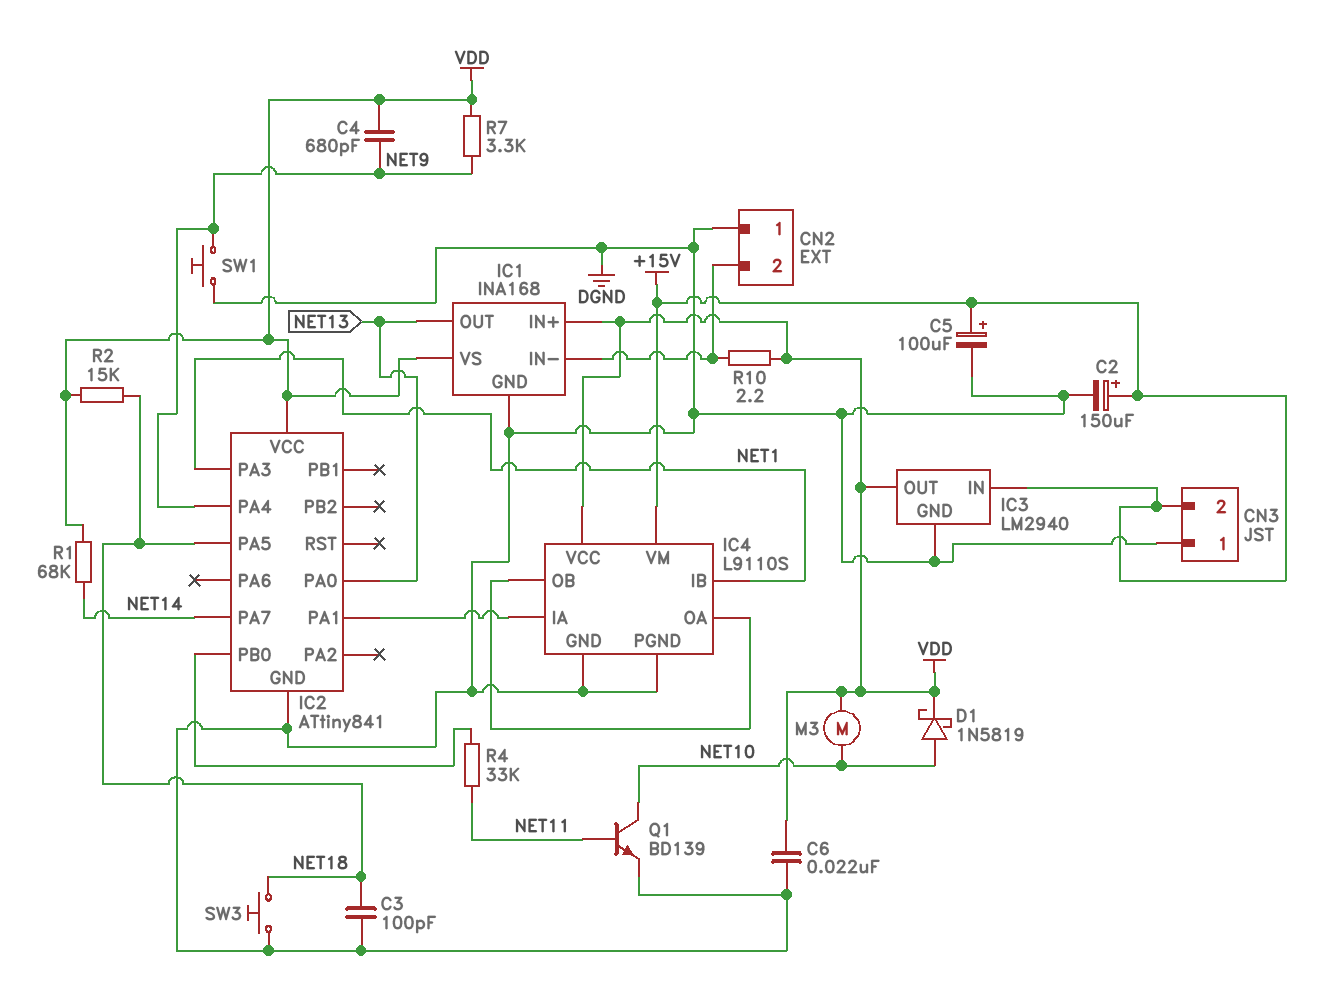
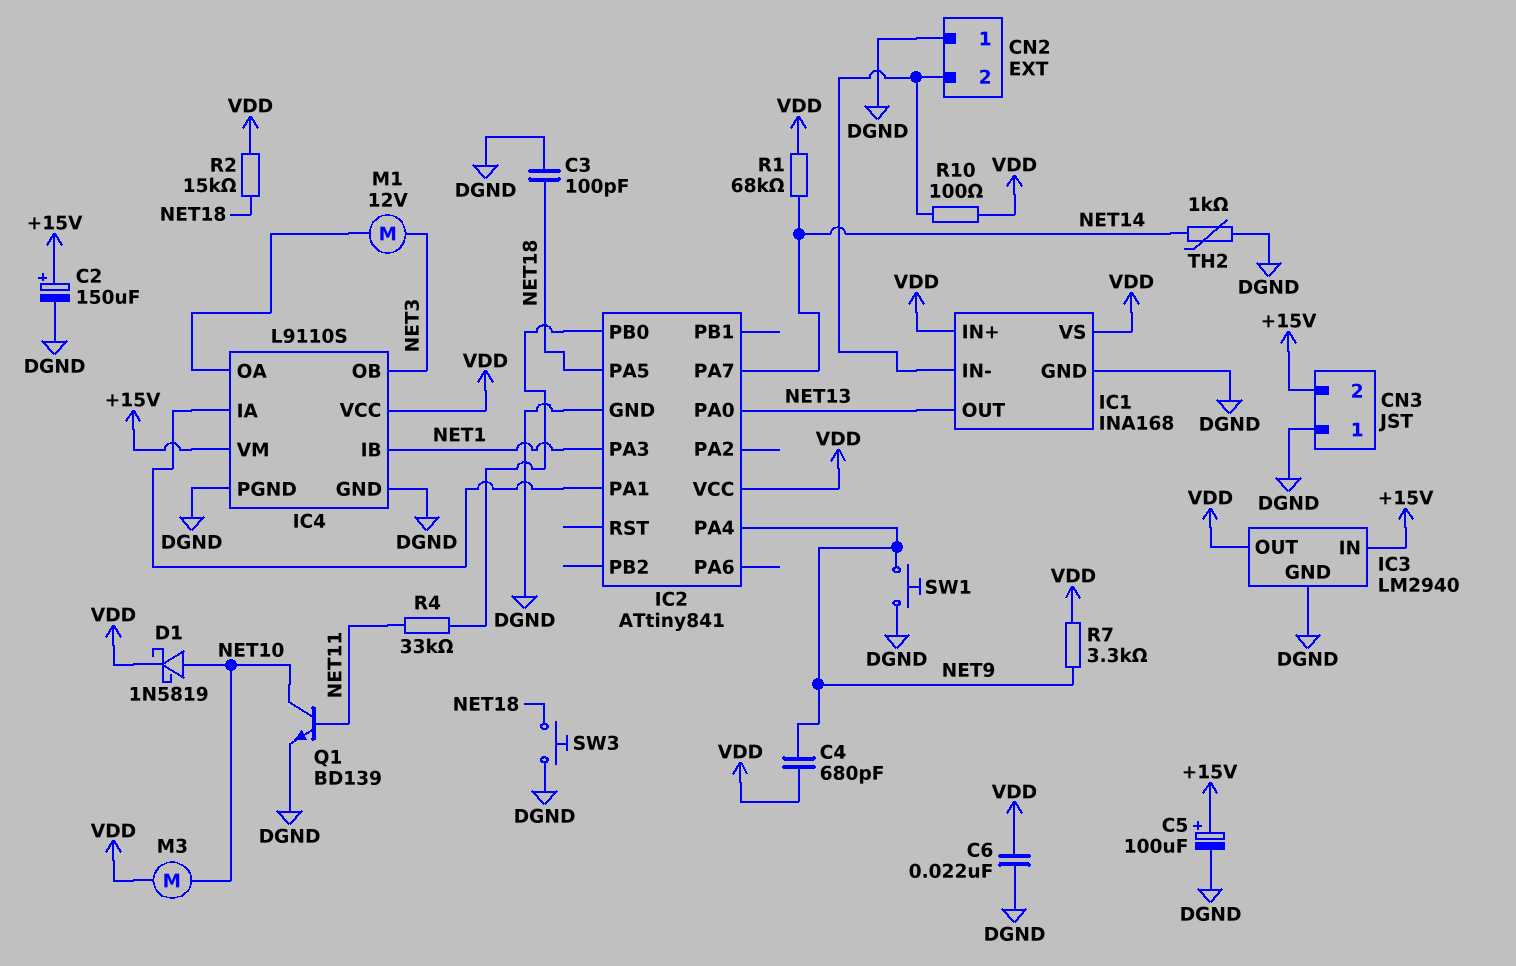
IC4 pin OB: IC4/OA -> NET3
M1: none -> motor 12V (IC4/OA, NET3)
R10: 2.2 (CN2/2, VDD) -> 100 (CN2/2, VDD)
TH2: none -> 1k (DGND, NET14)

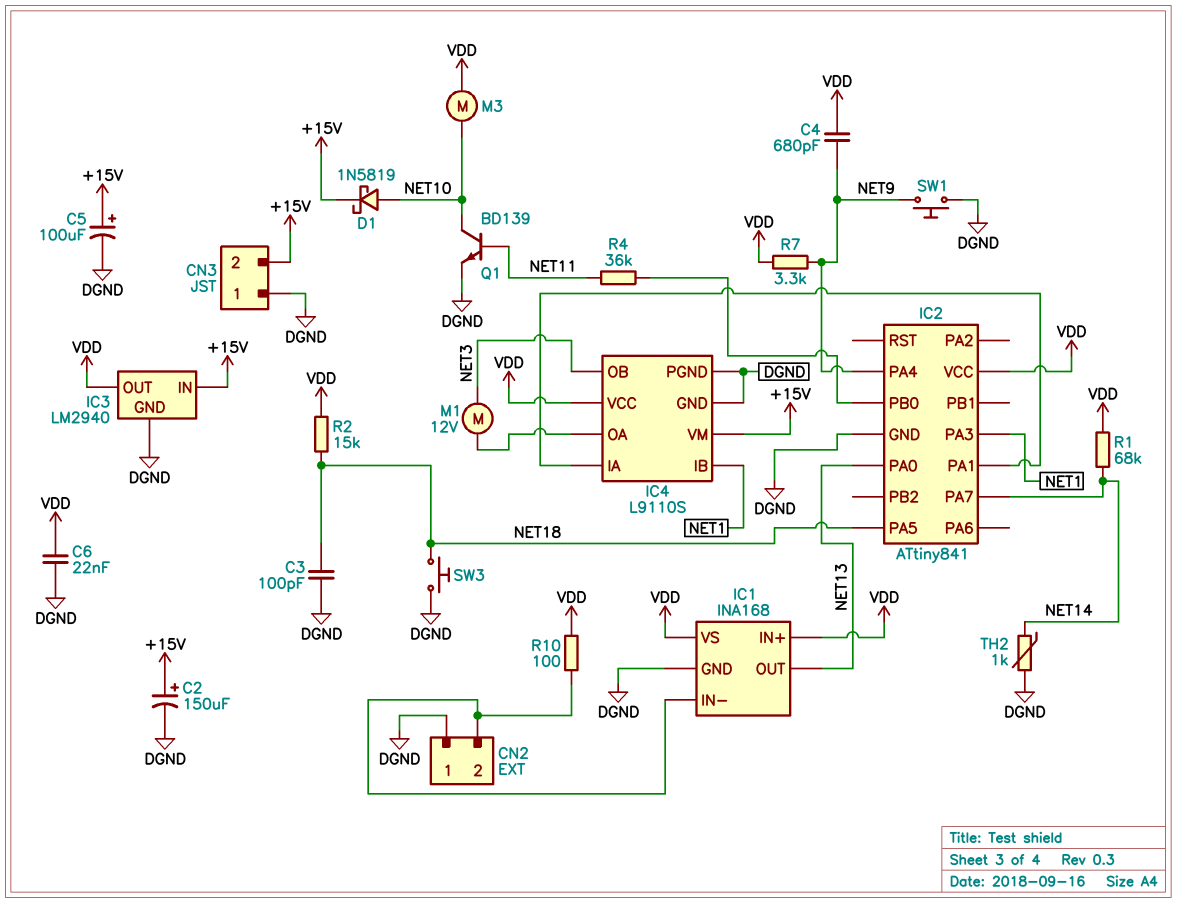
D1: schottky 1N5819 (A NET10, K VDD) -> schottky 1N5819 (A NET10, K +15V)
R4: 33k (IC2/PB0, NET11) -> 36k (IC2/PB0, NET11)

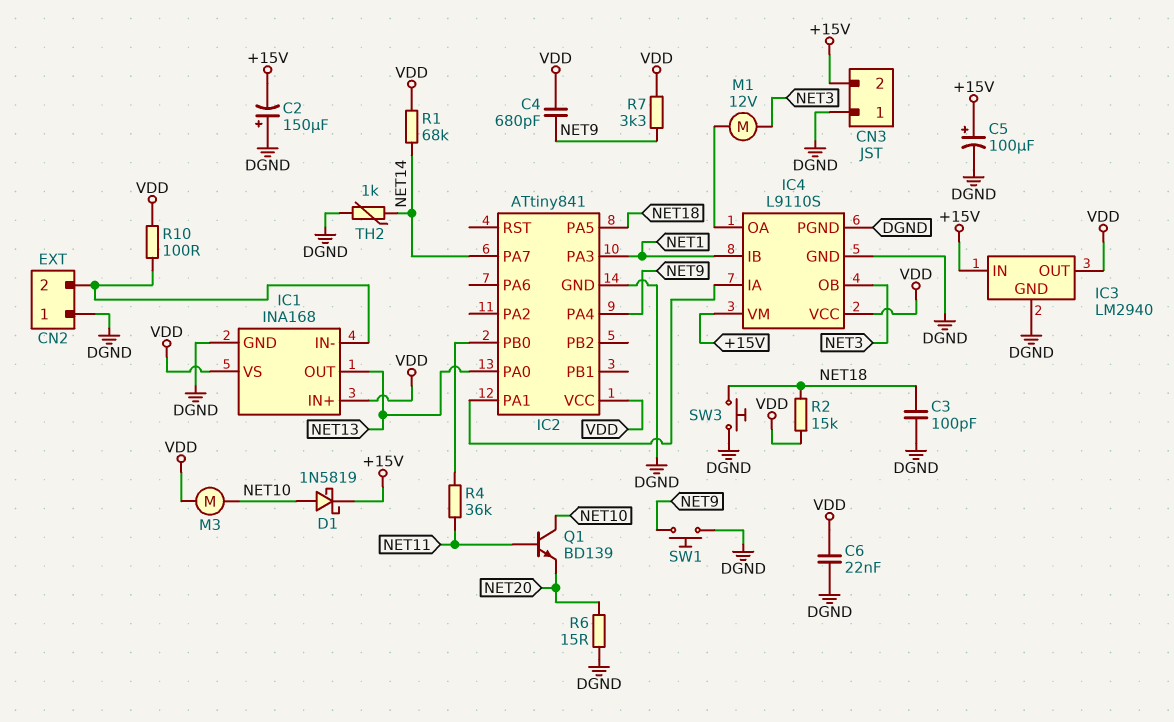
C2: 150uF (plus +15V, minus DGND) -> 150uF (plus DGND, minus +15V)
Q1: NPN BD139 (B NET11, C NET10, E DGND) -> NPN BD139 (B NET11, C NET10, E NET20)
R6: none -> 15 (DGND, NET20)

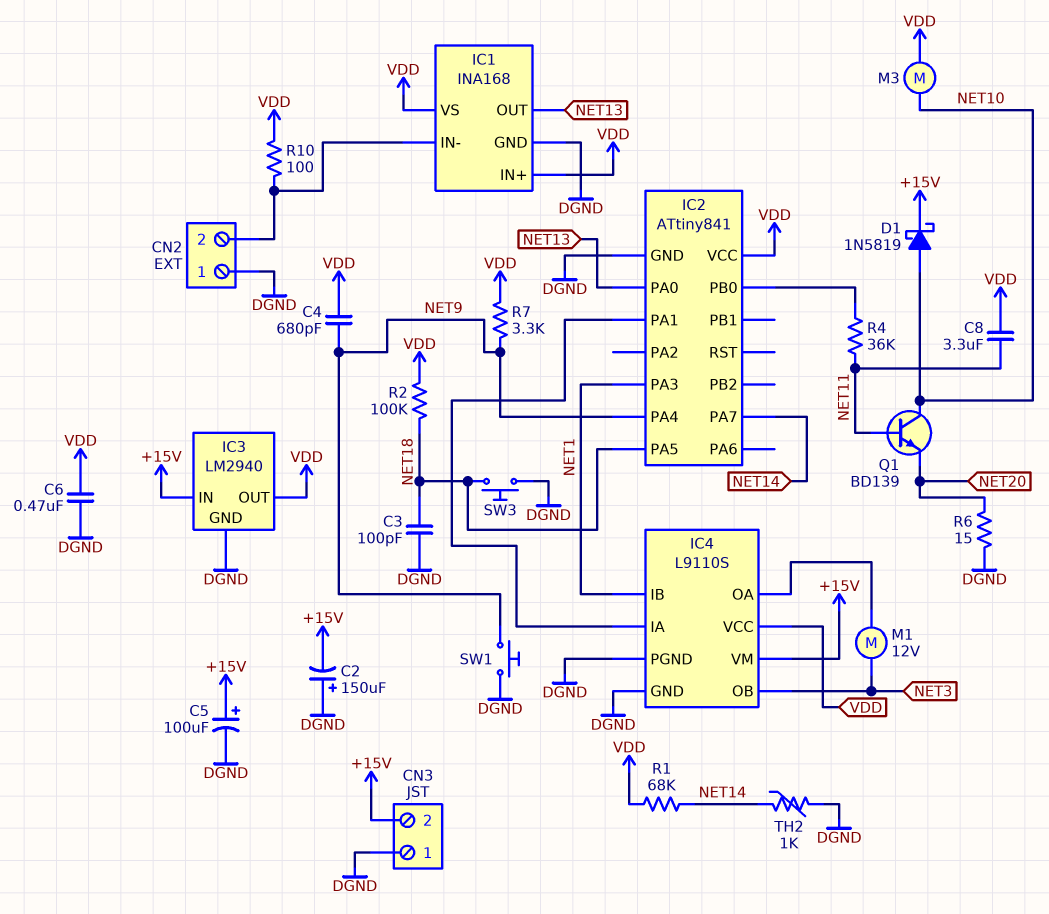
C6: 22nF (DGND, VDD) -> 470nF (DGND, VDD)
C8: none -> 3.3uF (NET11, VDD)
R2: 15k (NET18, VDD) -> 100k (NET18, VDD)

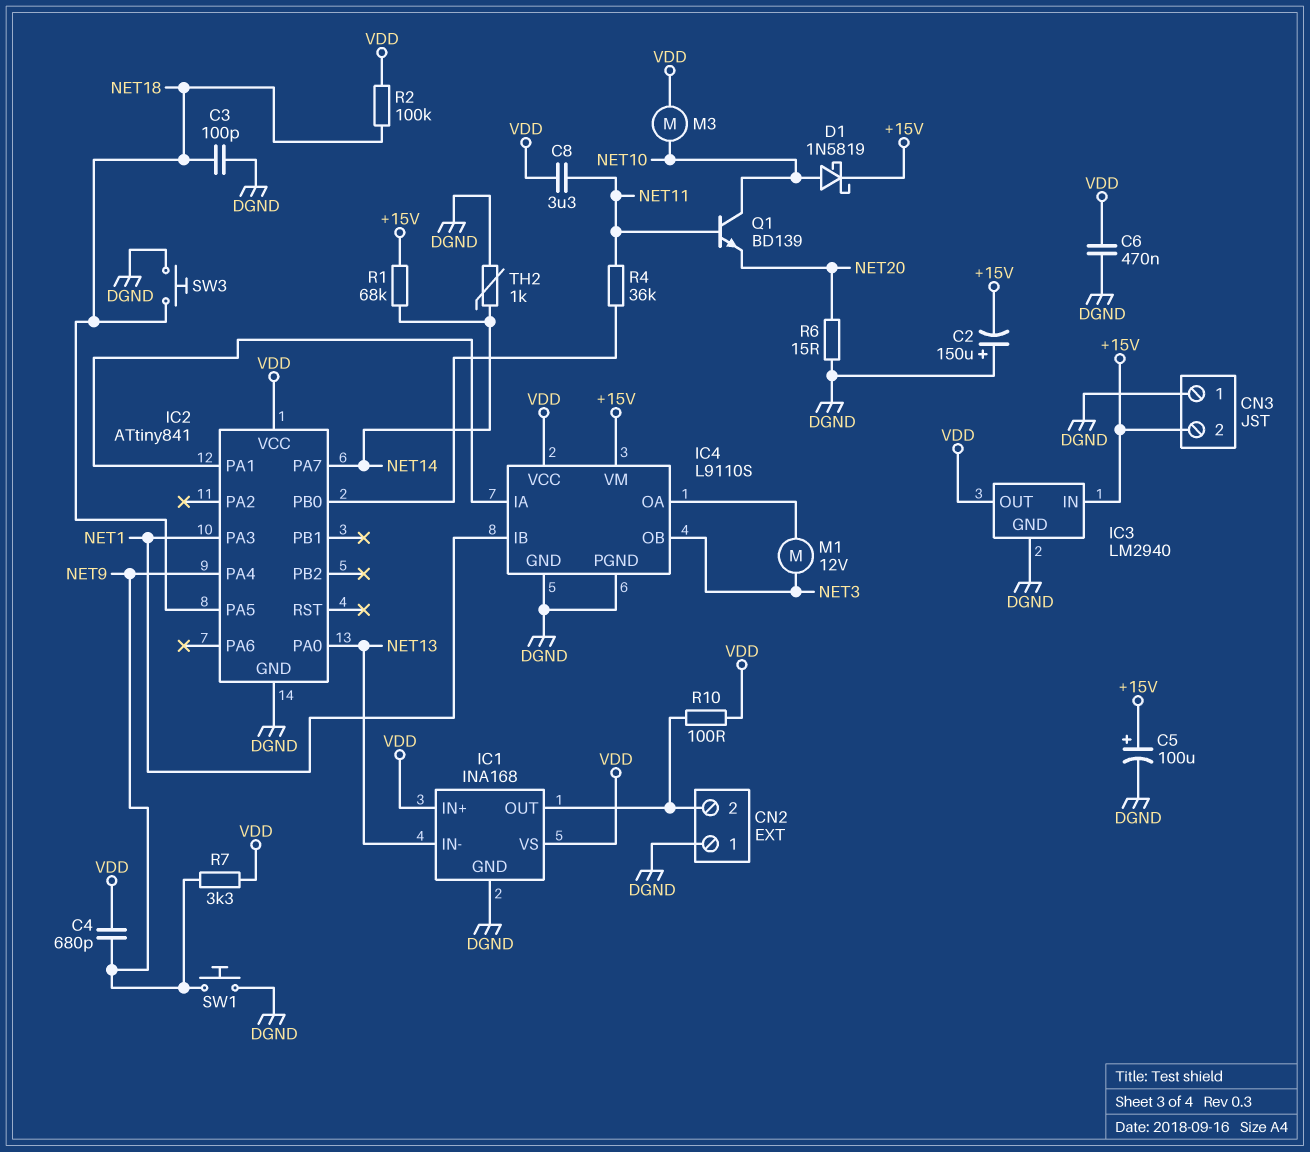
IC1 pin IN-: CN2/2 -> NET13
IC1 pin OUT: NET13 -> CN2/2
R1: 68k (NET14, VDD) -> 68k (+15V, NET14)

